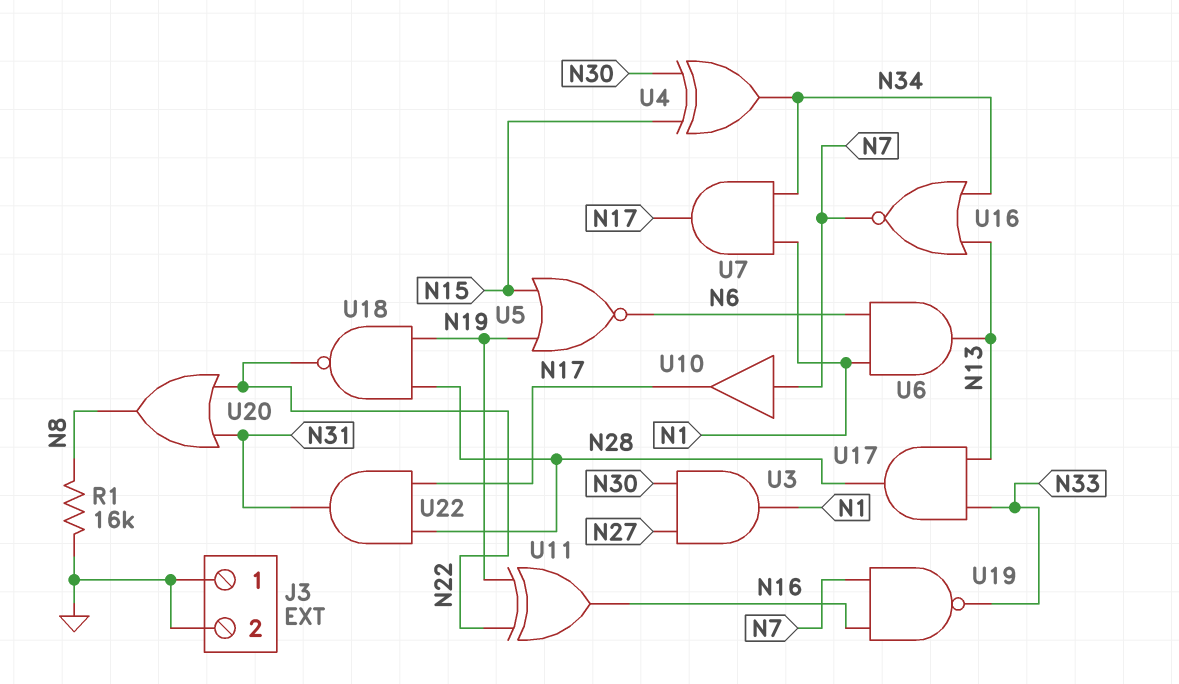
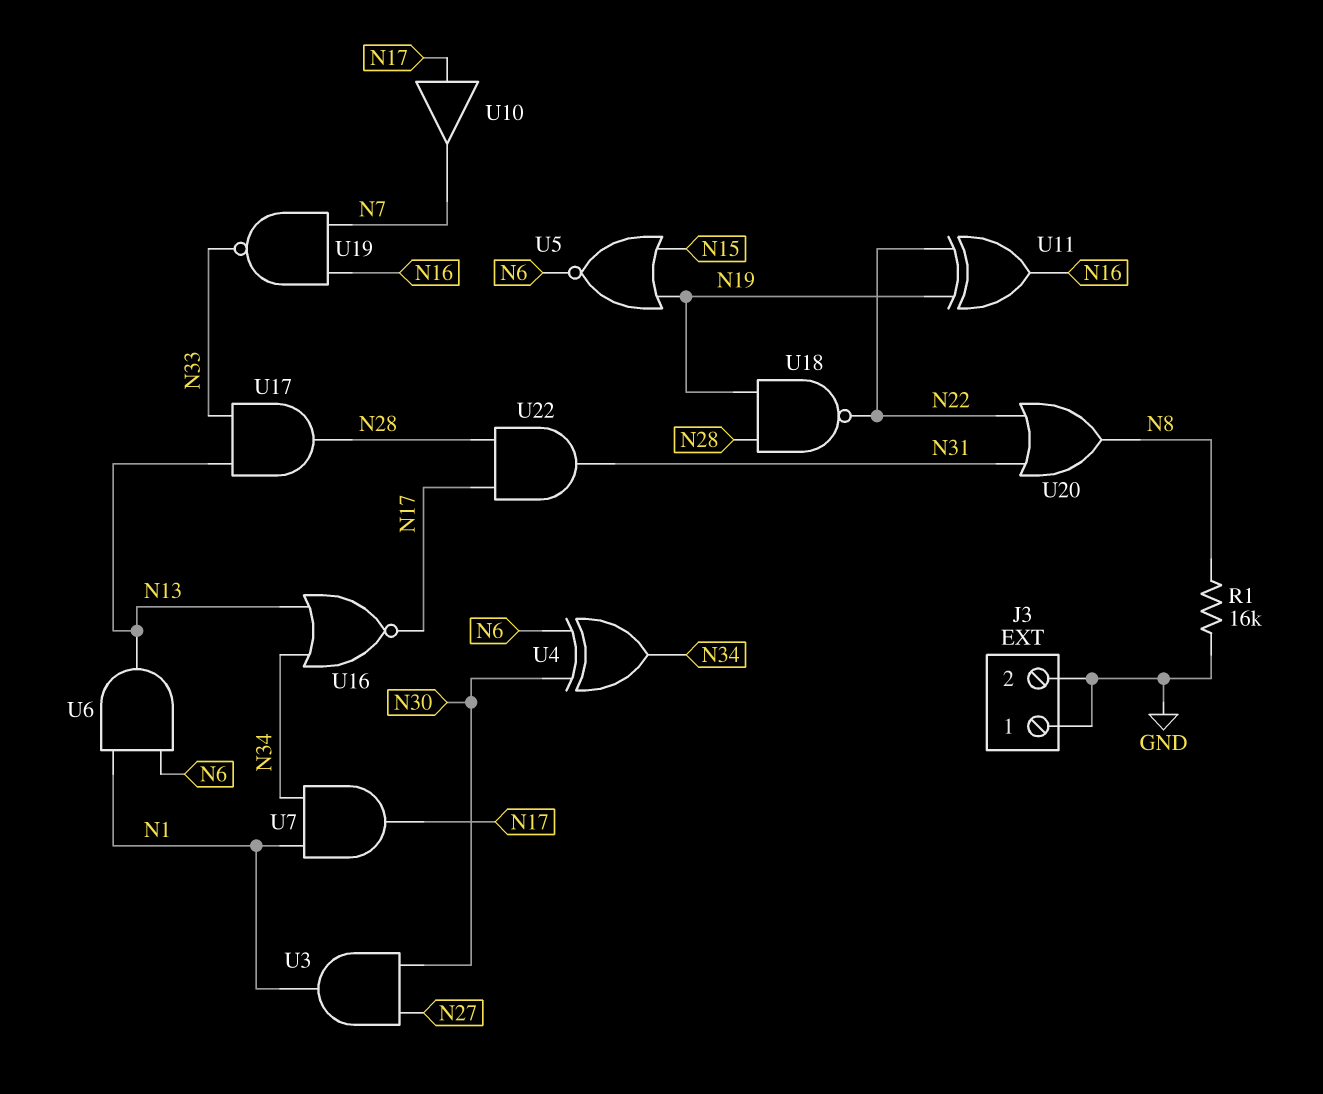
U4: XOR (in N15, in N30, out N34) -> XOR (in N6, in N30, out N34)
U10: buffer (in N7, out N17) -> buffer (in N17, out N7)
U16: NOR (in N13, in N34, out N7) -> NOR (in N13, in N34, out N17)

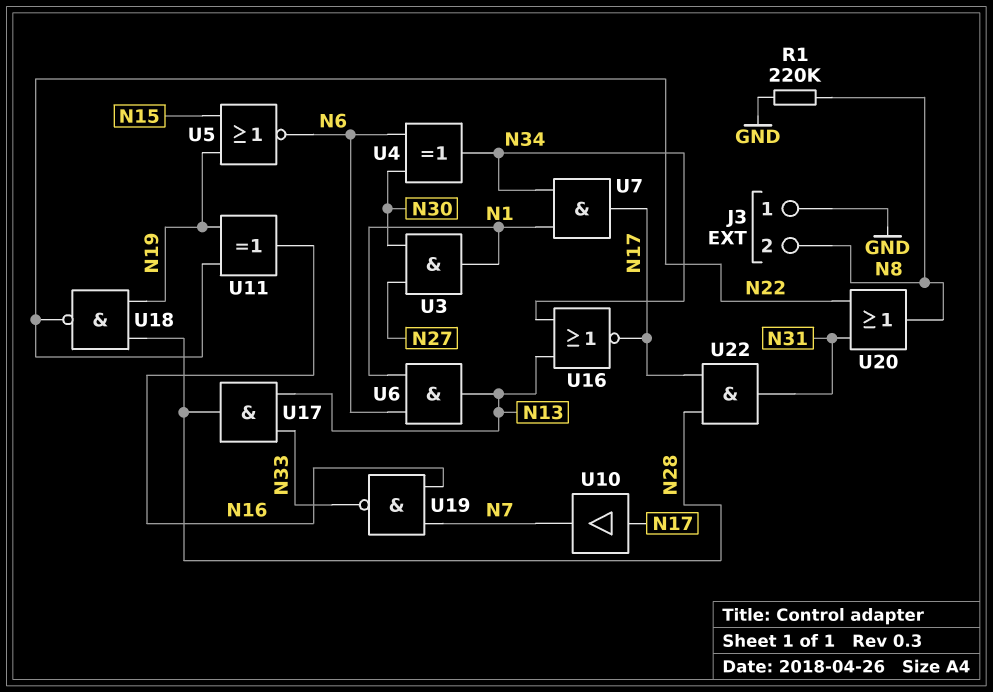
J3 pin 2: GND -> N8
R1: 16k (GND, N8) -> 220k (GND, N8)

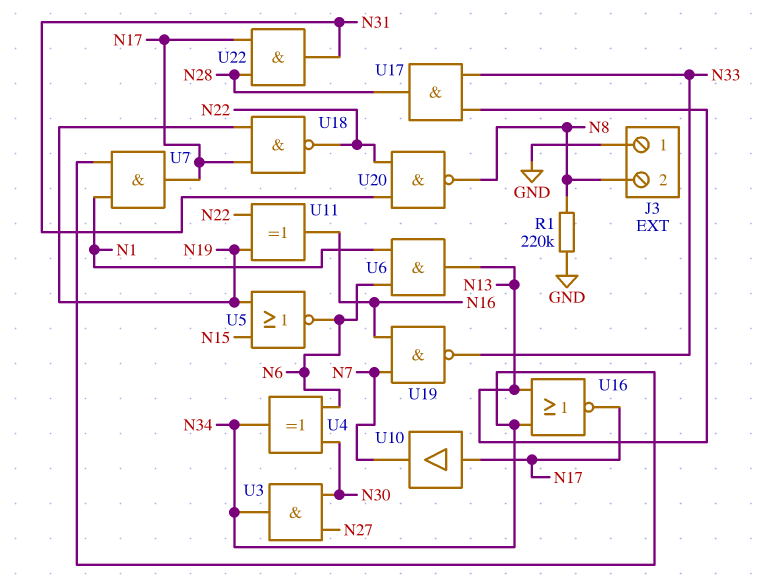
U3: AND (in N27, in N30, out N1) -> AND (in N27, in N30, out N34)
U18: NAND (in N19, in N28, out N22) -> NAND (in N17, in N19, out N22)
U20: OR (in N22, in N31, out N8) -> NAND (in N22, in N31, out N8)

